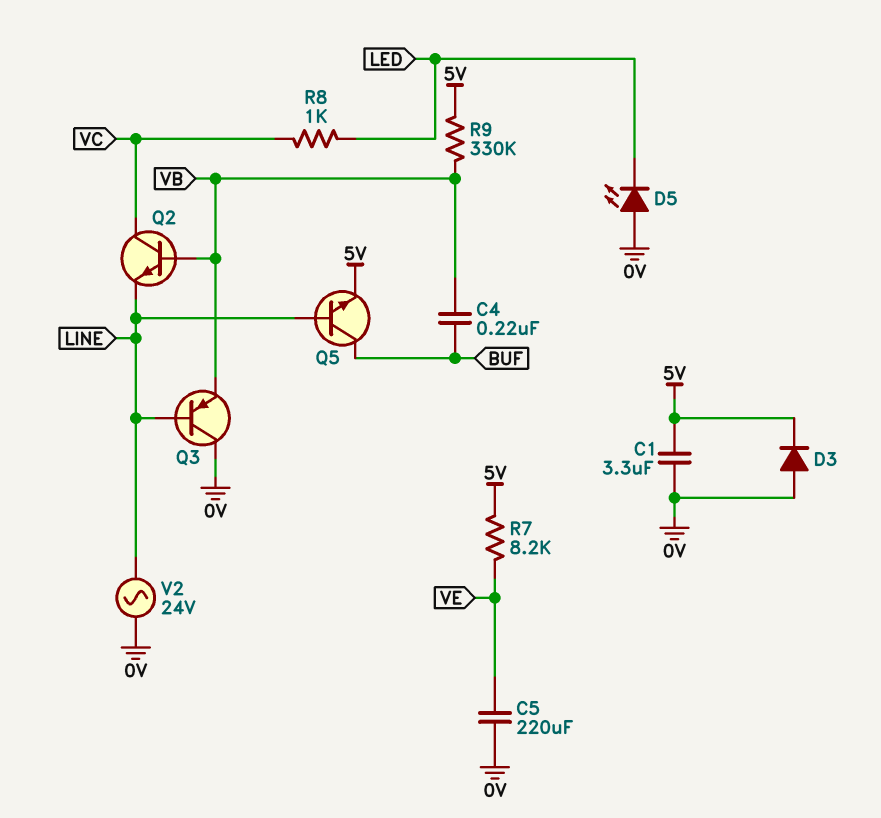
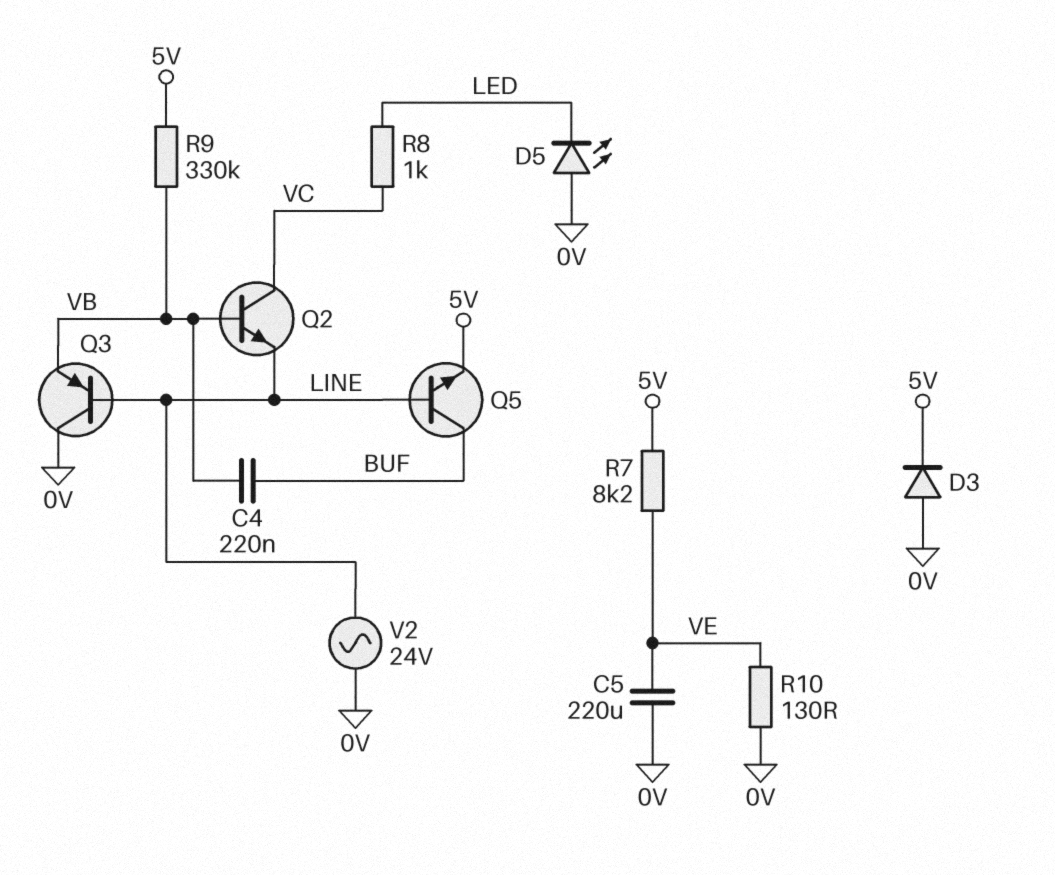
C1: 3.3uF (0V, 5V) -> none
R10: none -> 130 (0V, VE)

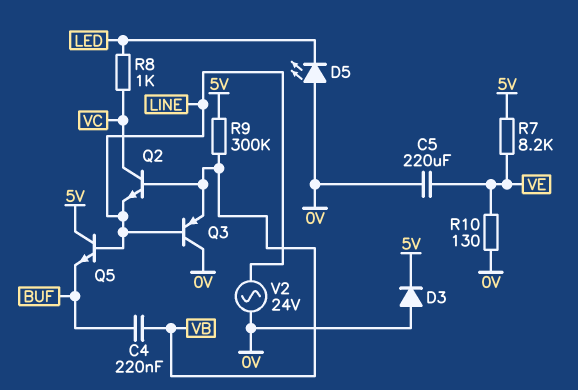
Q5: NPN (B LINE, C BUF, E 5V) -> NPN (B LINE, C 5V, E BUF)
R9: 330k (5V, VB) -> 300k (5V, VB)

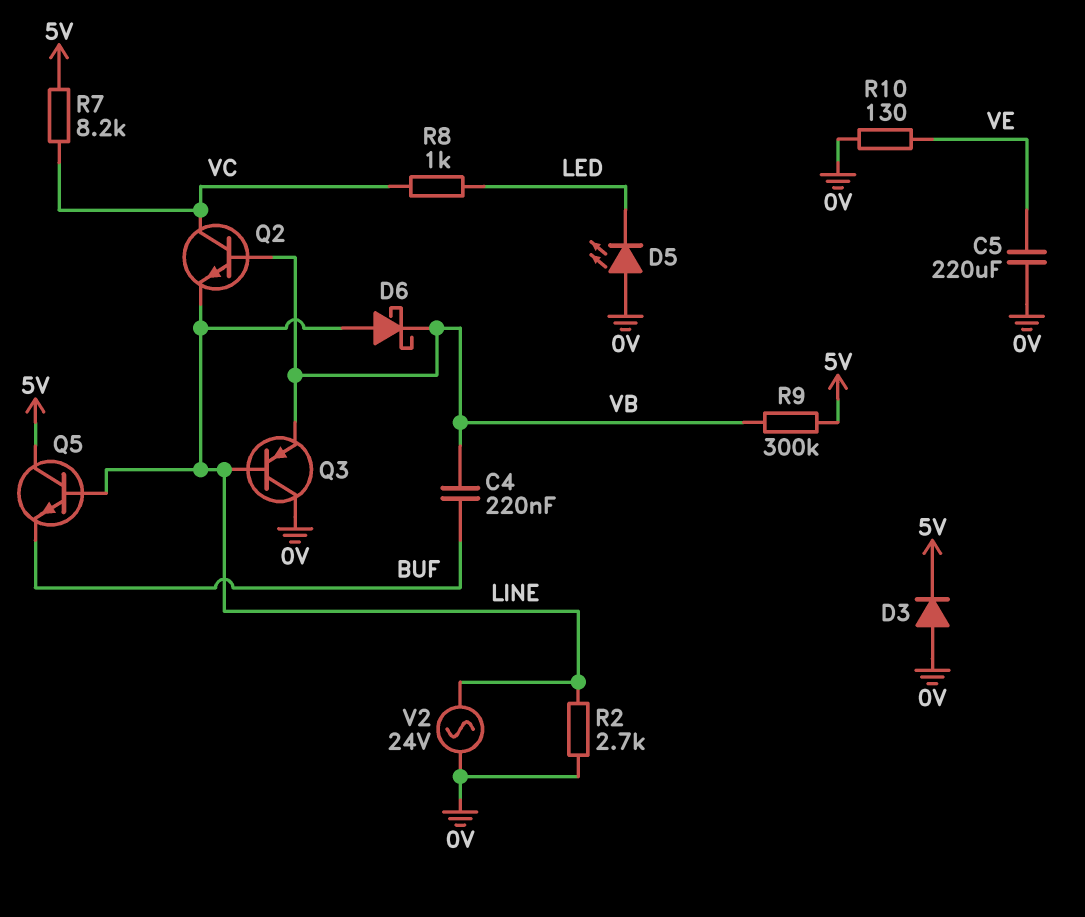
D6: none -> schottky (A LINE, K VB)
R2: none -> 2.7k (0V, LINE)
R7: 8.2k (5V, VE) -> 8.2k (5V, VC)

